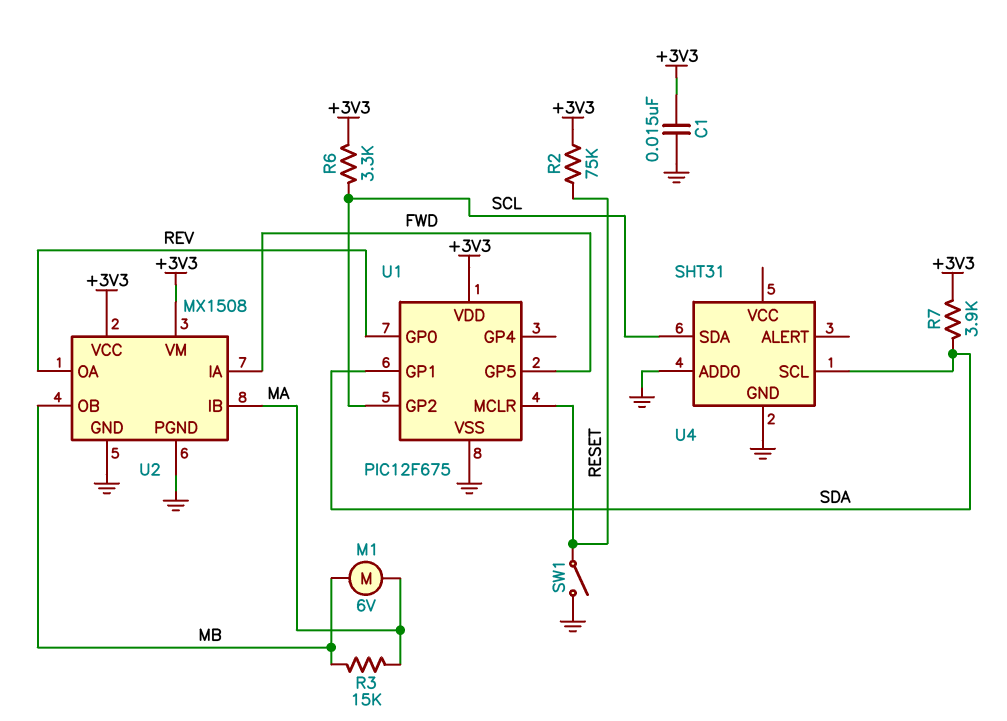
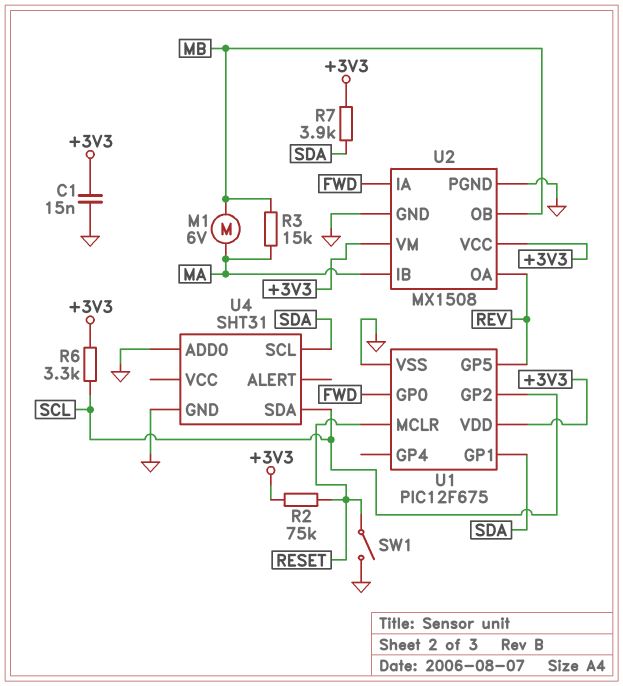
U1 pin GP0: REV -> FWD
U1 pin GP5: FWD -> REV

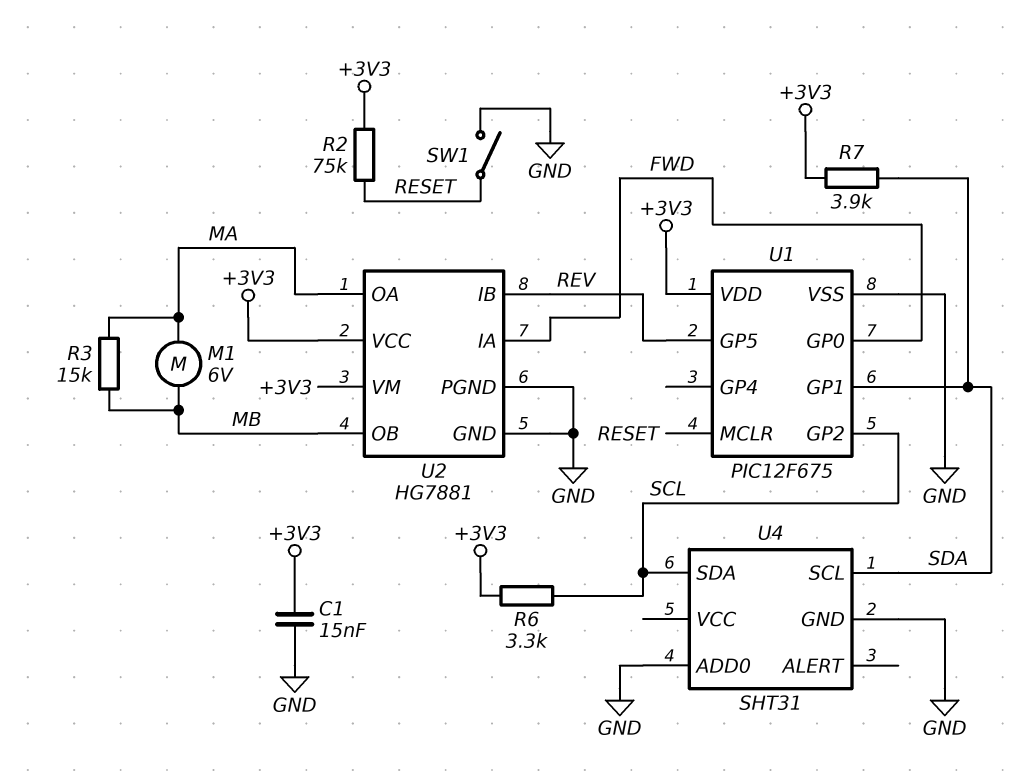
U2: MX1508 -> HG7881
U2 pin IB: MA -> REV
U2 pin OA: REV -> MA

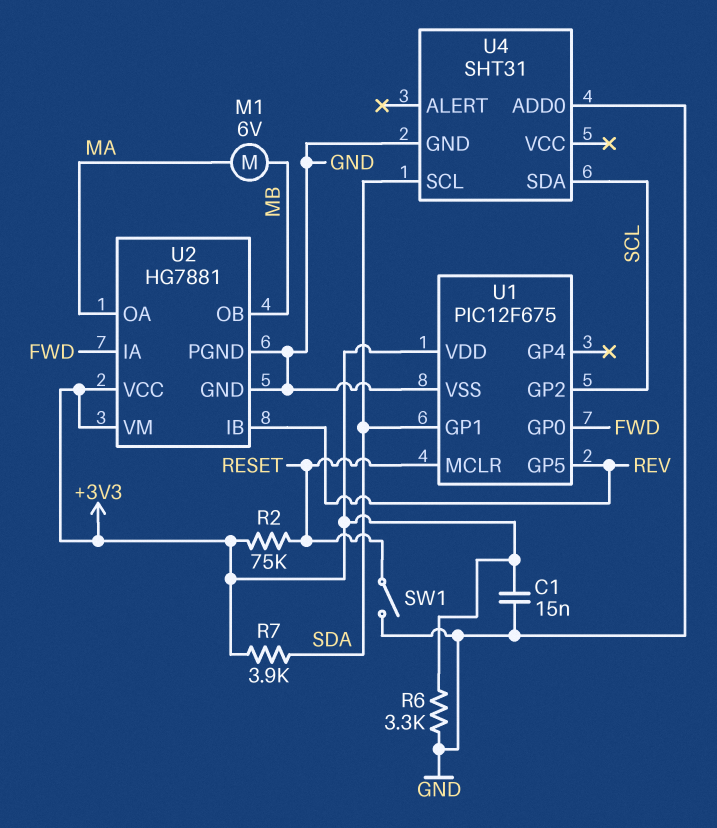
R3: 15k (MA, MB) -> none
R6: 3.3k (+3V3, SCL) -> 3.3k (+3V3, GND)

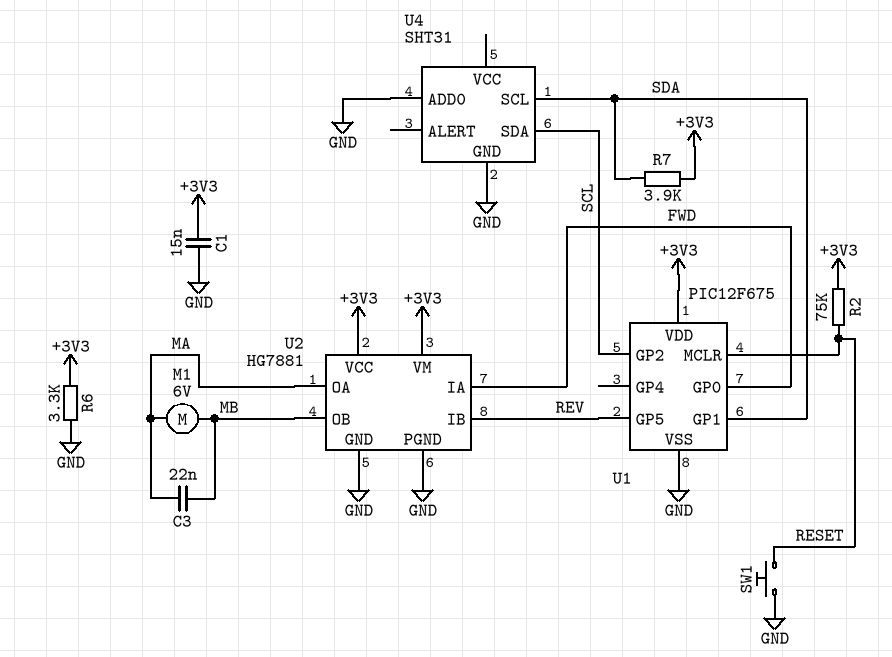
C3: none -> 22nF (MA, MB)
SW1: switch (GND, RESET) -> button (GND, RESET)

